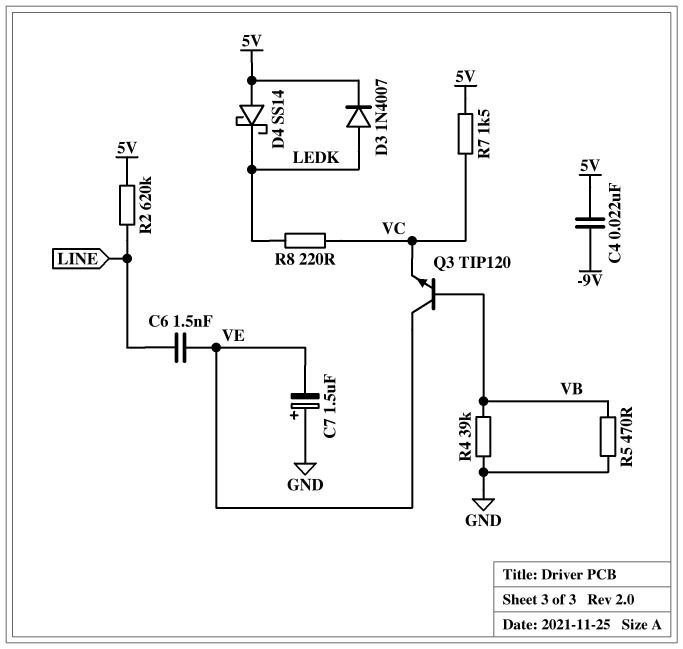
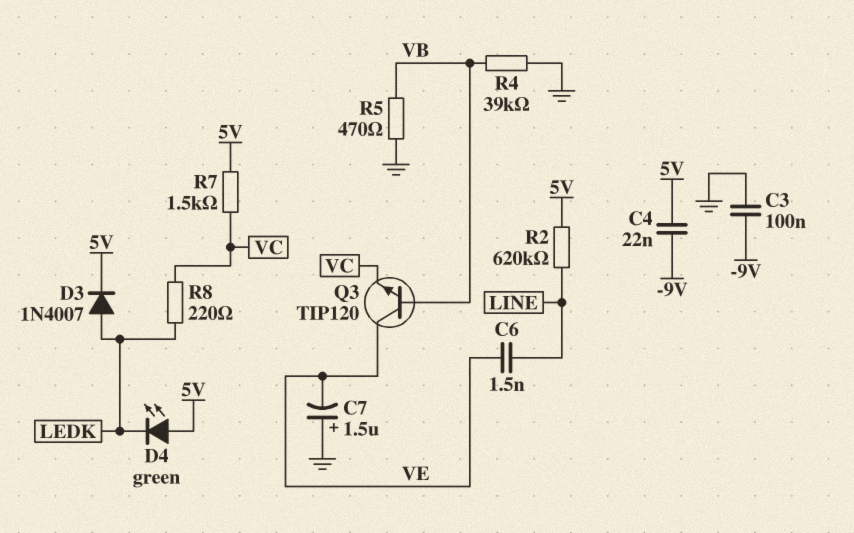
C3: none -> 100nF (-9V, GND)
D4: schottky SS14 (A 5V, K LEDK) -> LED green (A 5V, K LEDK)

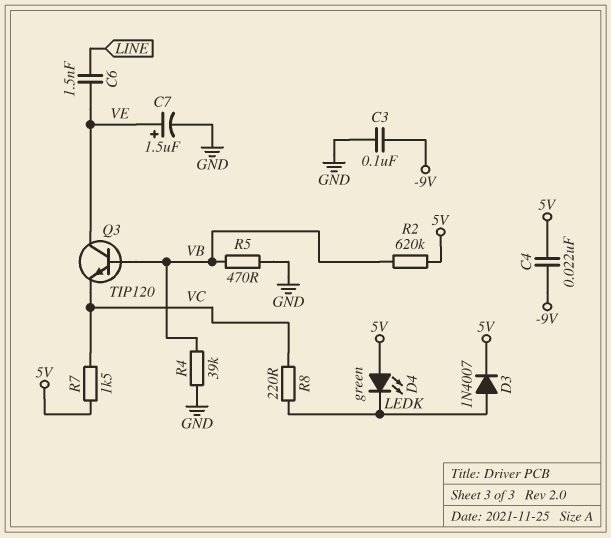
C7: 1.5uF (plus GND, minus VE) -> 1.5uF (plus VE, minus GND)
R2: 620k (5V, LINE) -> 620k (5V, VB)

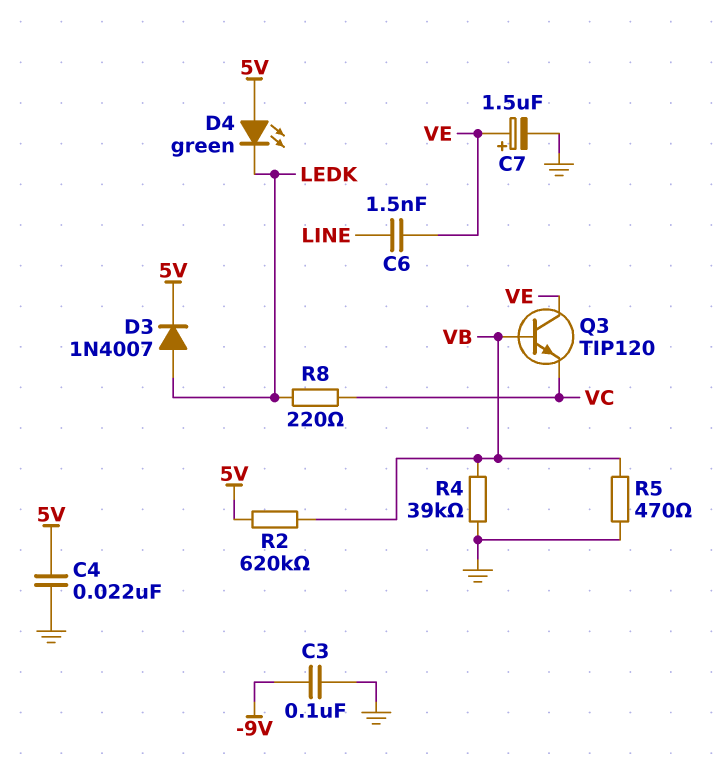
C4: 22nF (-9V, 5V) -> 22nF (5V, GND)
R7: 1.5k (5V, VC) -> none

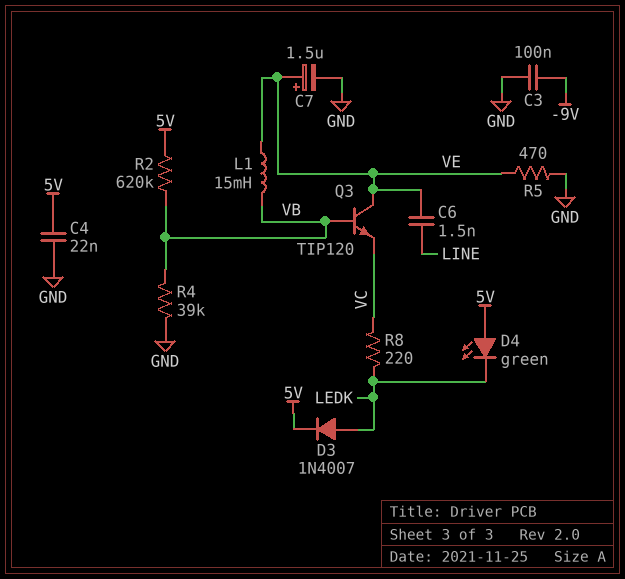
L1: none -> 15mH (VB, VE)
R5: 470 (GND, VB) -> 470 (GND, VE)

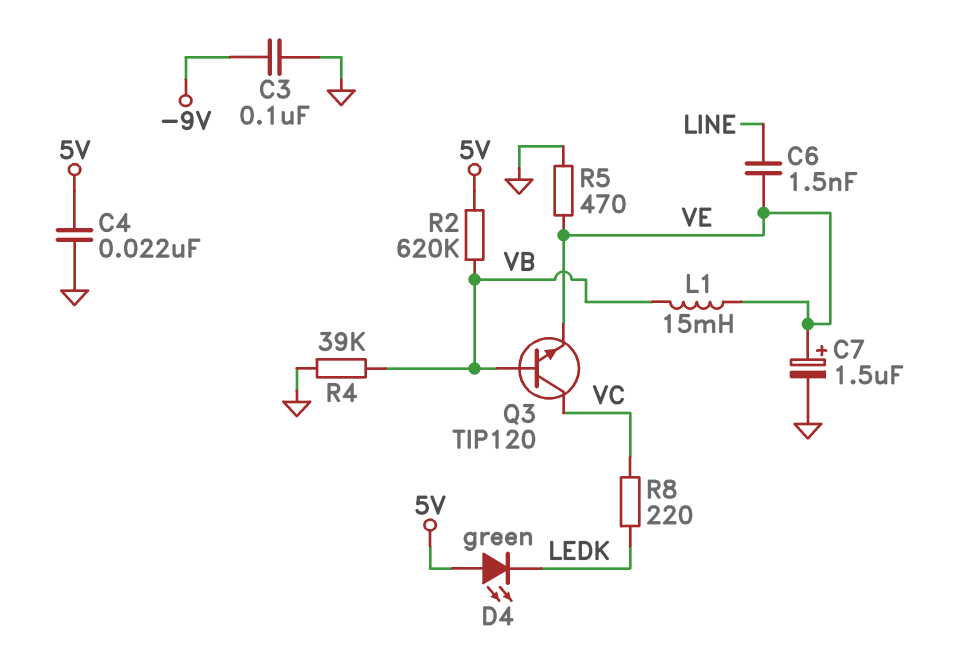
D3: diode 1N4007 (A LEDK, K 5V) -> none
Q3: NPN TIP120 (B VB, C VE, E VC) -> NPN TIP120 (B VB, C VC, E VE)

